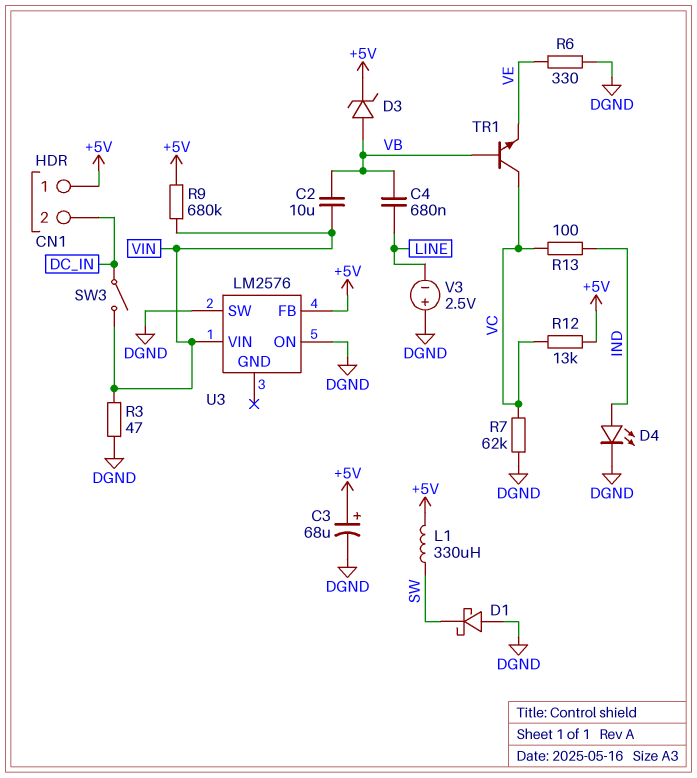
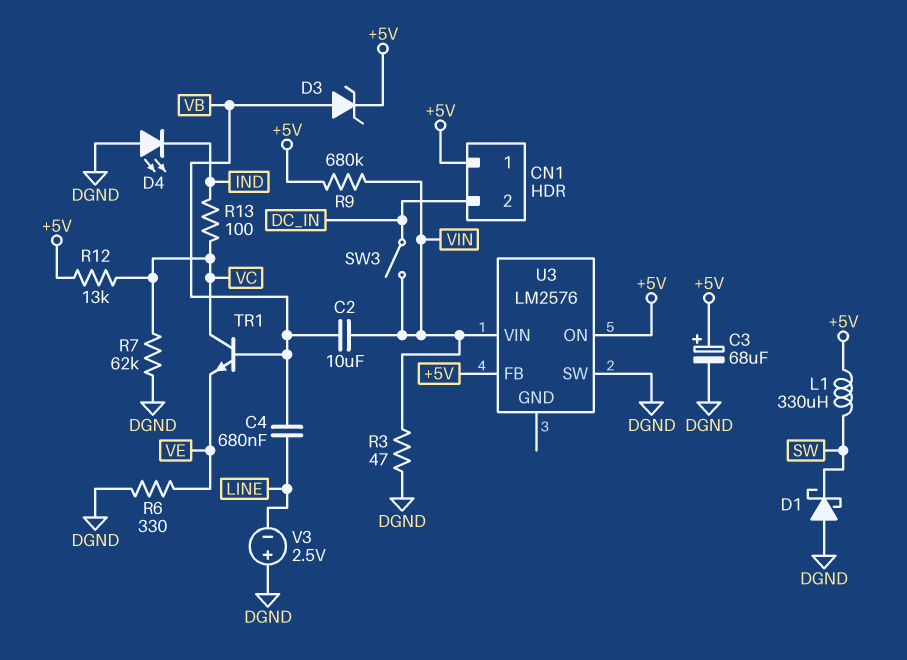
D4: LED (A IND, K DGND) -> LED (A DGND, K IND)
U3 pin ON: DGND -> +5V

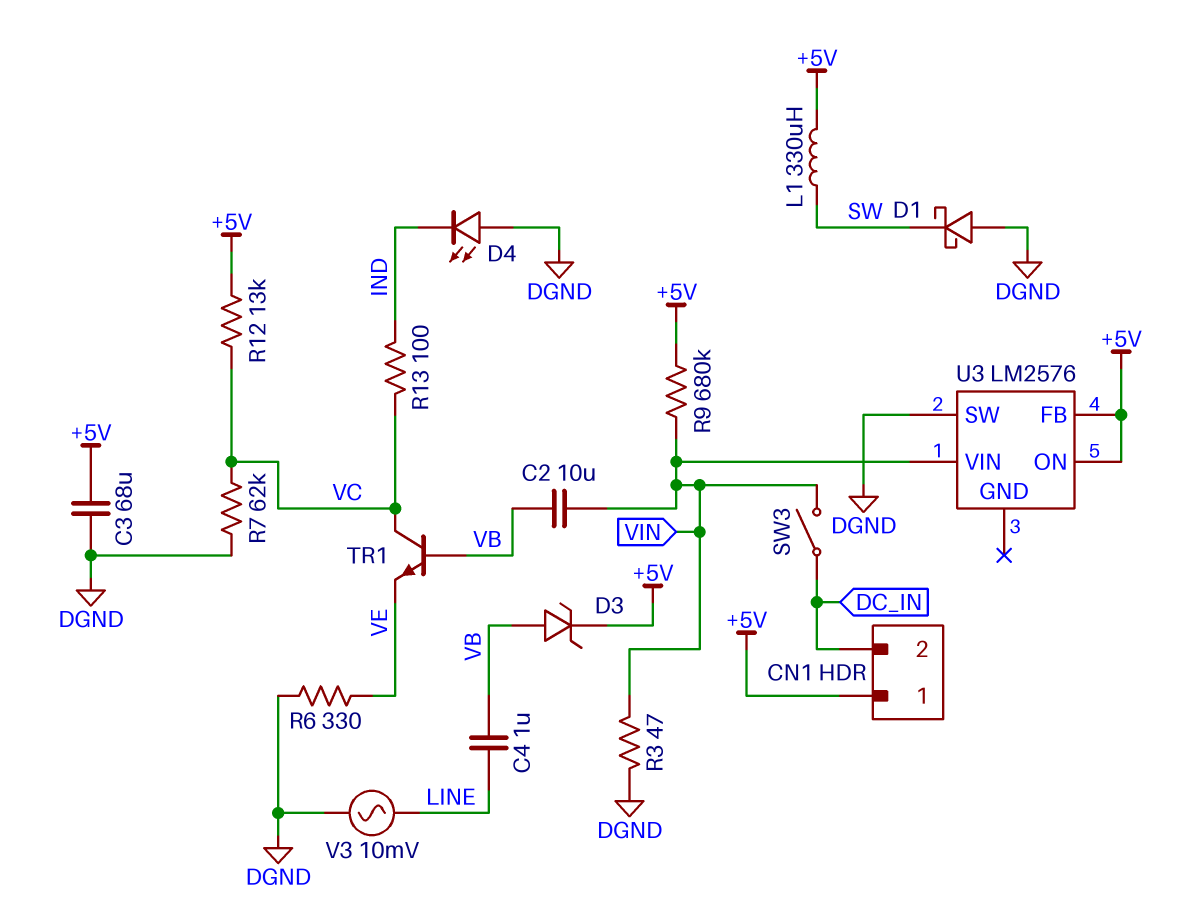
C3: 68uF (plus +5V, minus DGND) -> 68uF (+5V, DGND)
C4: 680nF (LINE, VB) -> 1uF (LINE, VB)
V3: 2.5V (plus DGND, minus LINE) -> AC 10mV (DGND, LINE)

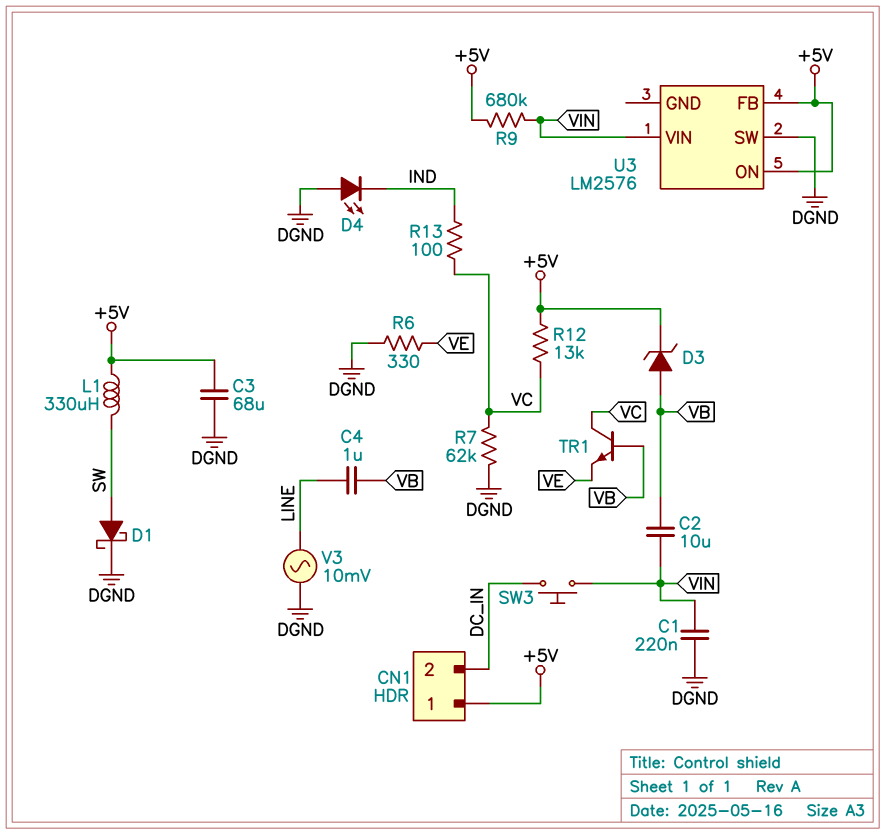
C1: none -> 220nF (DGND, VIN)
D1: schottky (A DGND, K SW) -> schottky (A SW, K DGND)
R3: 47 (DGND, VIN) -> none
SW3: switch (DC_IN, VIN) -> button (DC_IN, VIN)

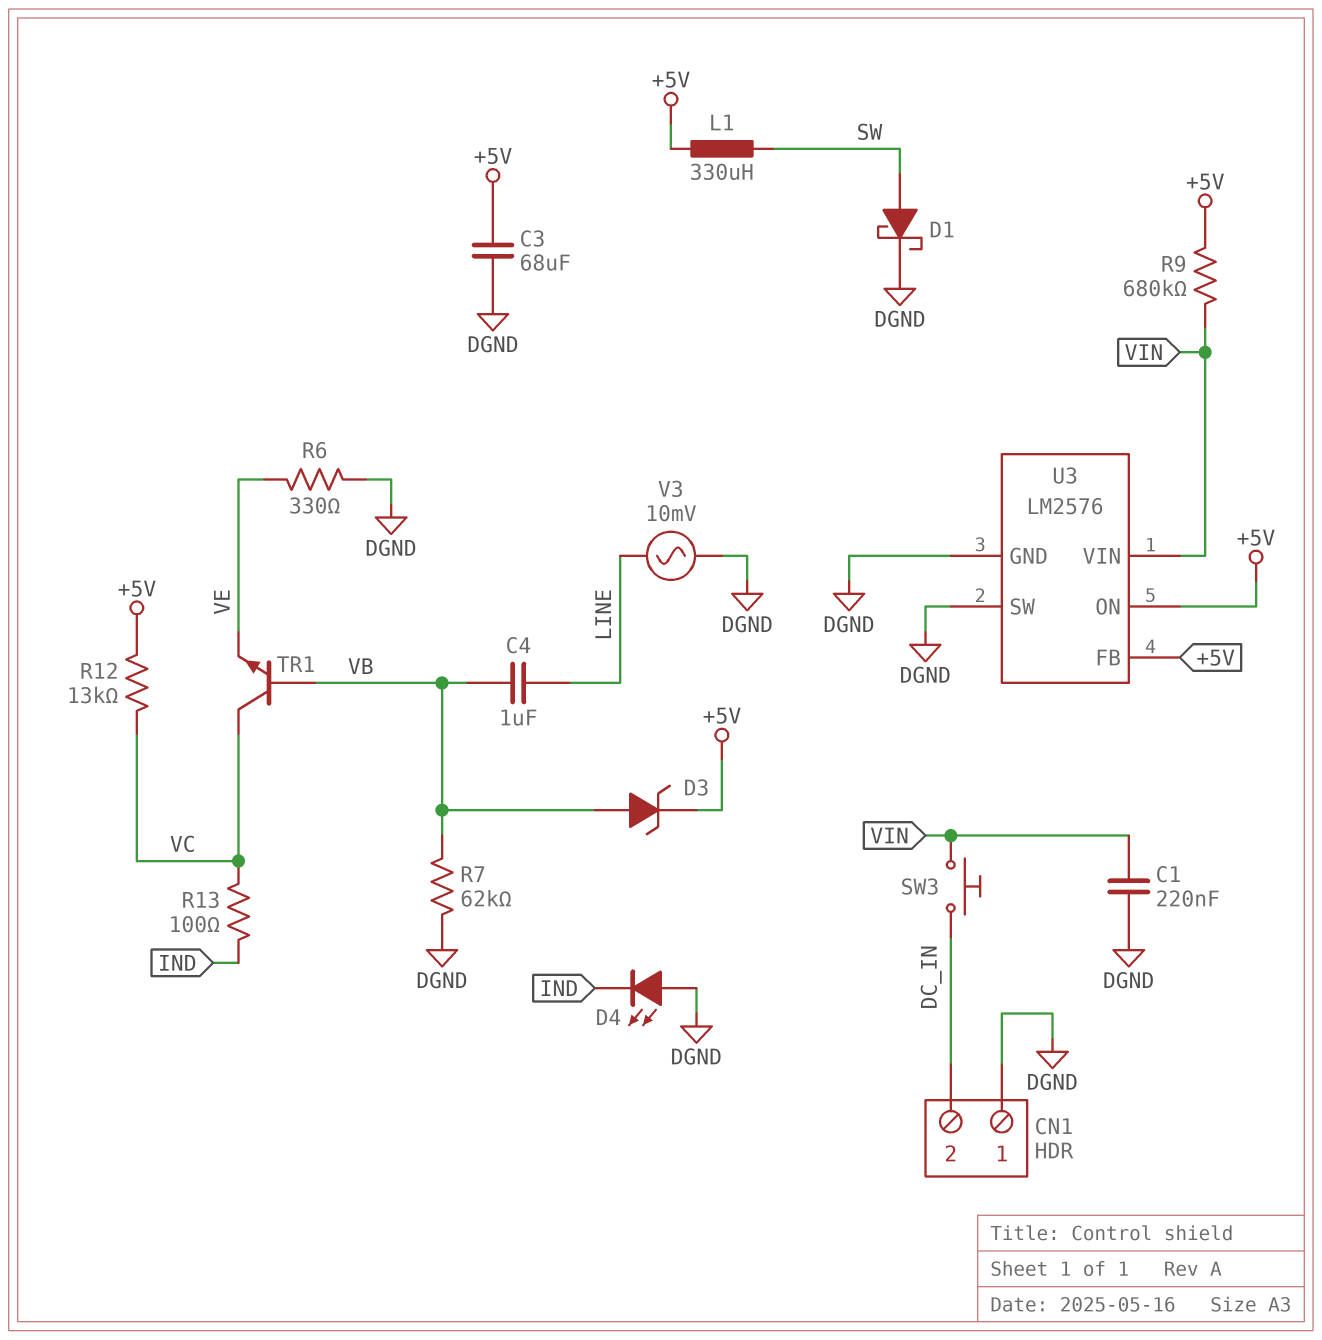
C2: 10uF (VB, VIN) -> none
CN1 pin 1: +5V -> DGND
R7: 62k (DGND, VC) -> 62k (DGND, VB)
U3 pin GND: none -> DGND

